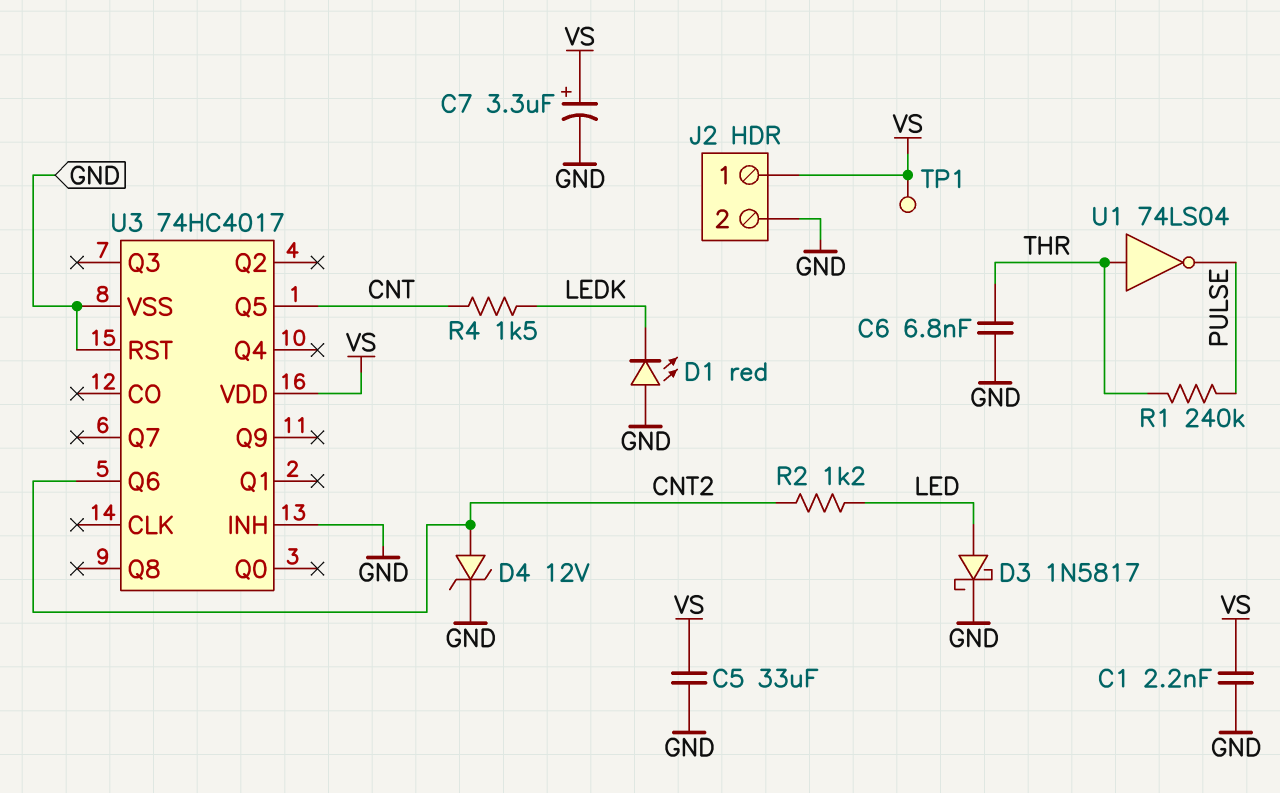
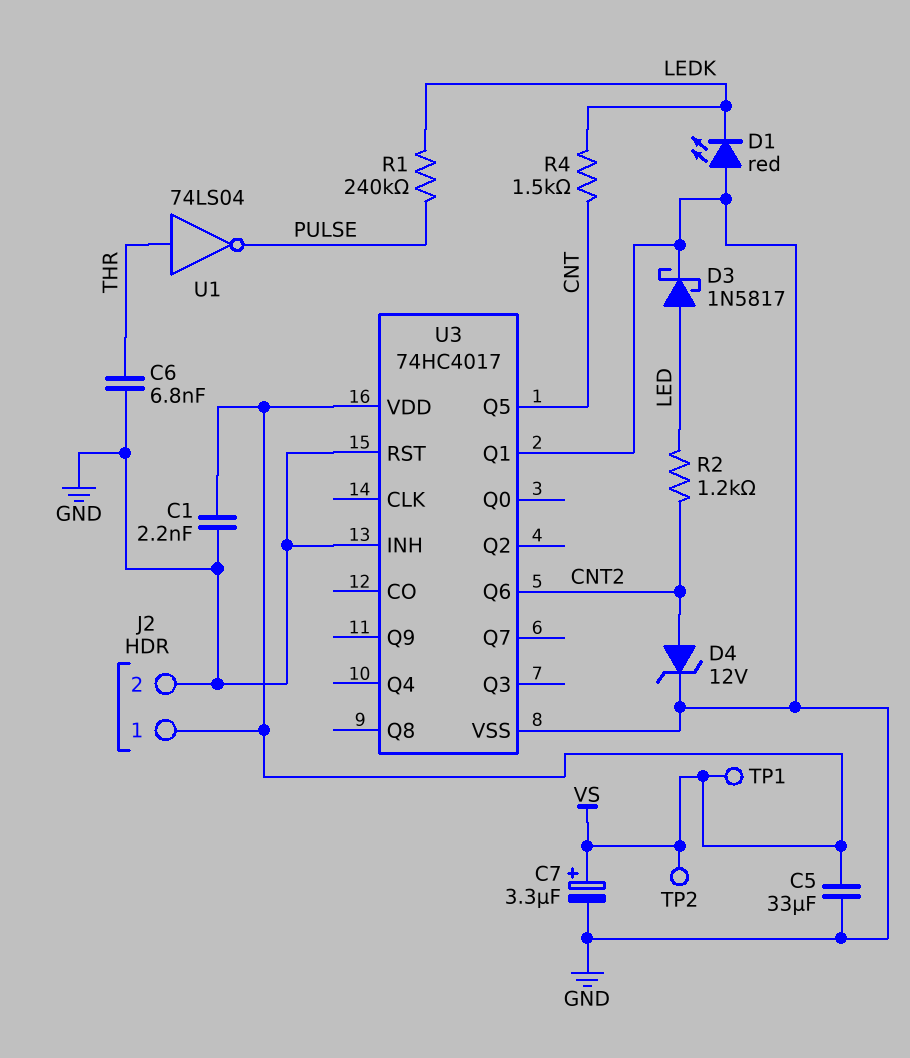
R1: 240k (PULSE, THR) -> 240k (LEDK, PULSE)
TP2: none -> test point (VS)
U3 pin Q1: none -> GND

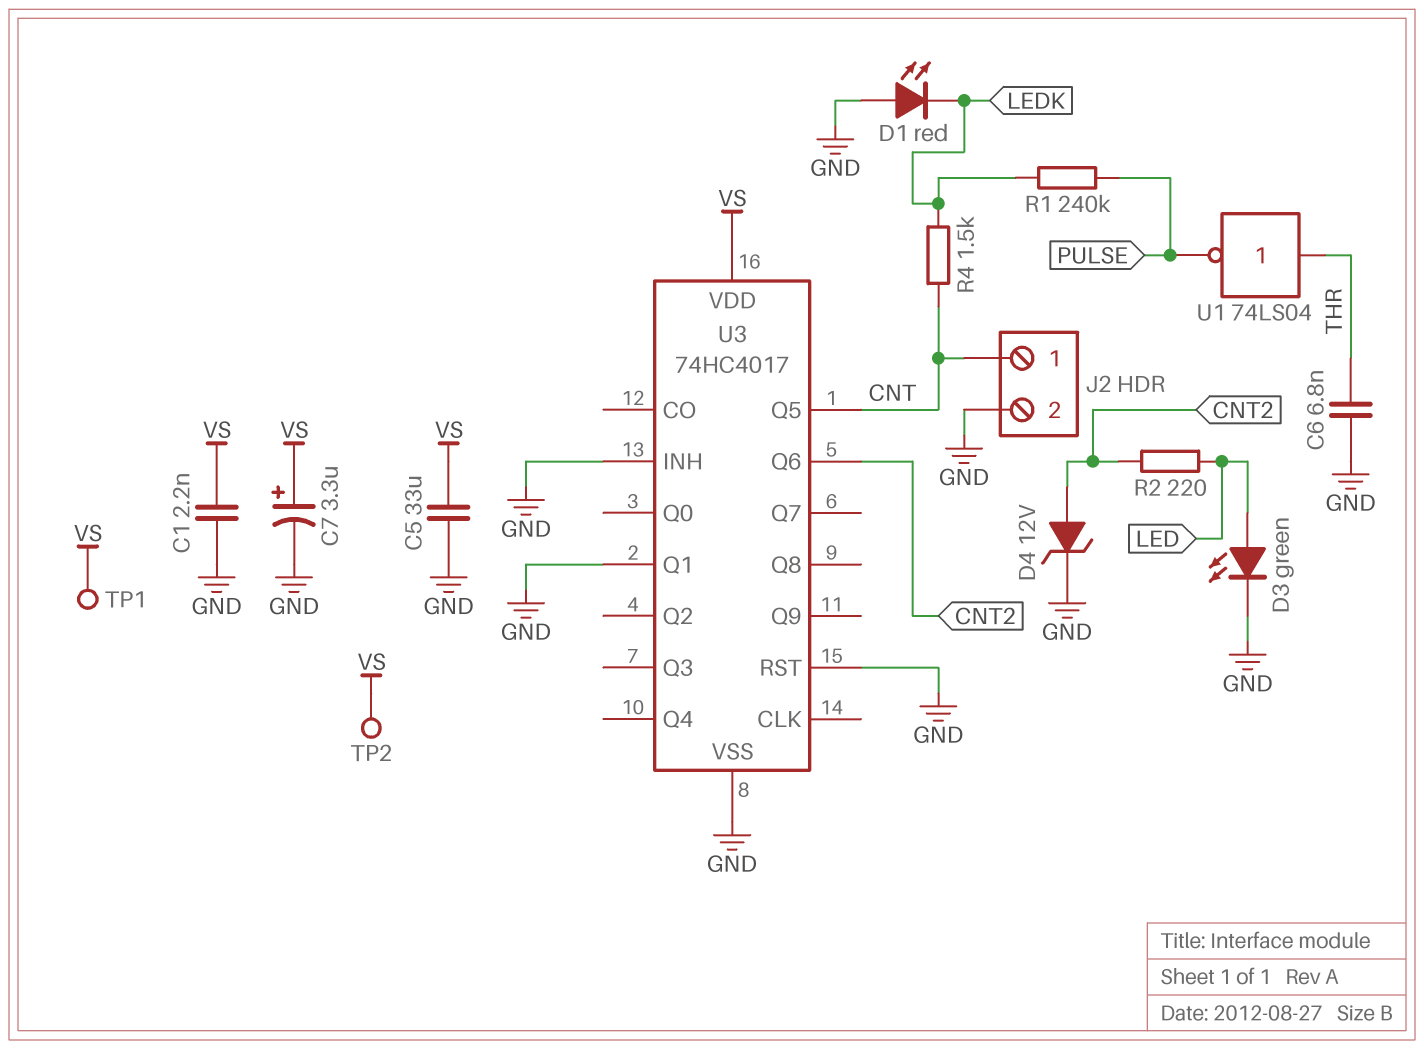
D3: schottky 1N5817 (A LED, K GND) -> LED green (A LED, K GND)
J2 pin 1: VS -> CNT
R2: 1.2k (CNT2, LED) -> 220 (CNT2, LED)

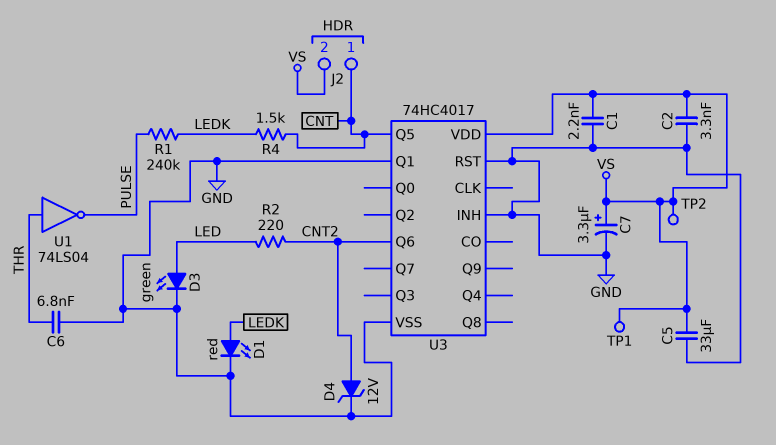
C2: none -> 3.3nF (GND, VS)
D1: LED red (A GND, K LEDK) -> LED red (A LEDK, K GND)
J2 pin 2: GND -> VS

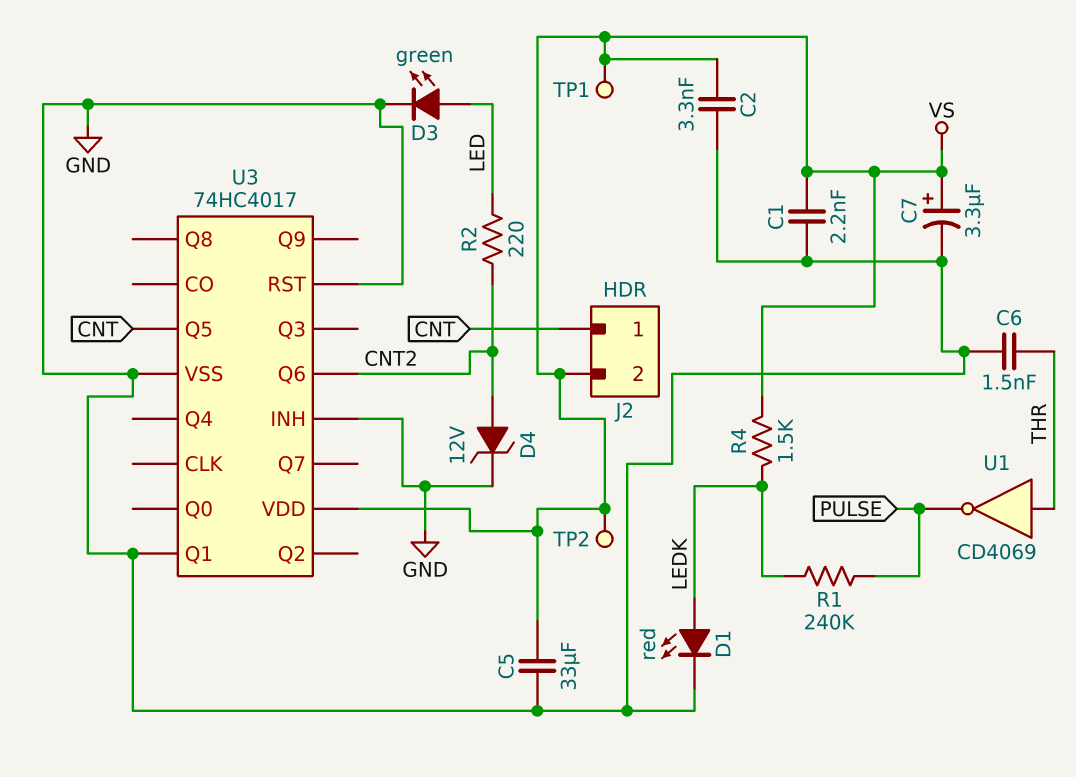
C6: 6.8nF (GND, THR) -> 1.5nF (GND, THR)
R4: 1.5k (CNT, LEDK) -> 1.5k (LEDK, VS)
U1: NOT 74LS04 (in THR, out PULSE) -> NOT CD4069 (in THR, out PULSE)

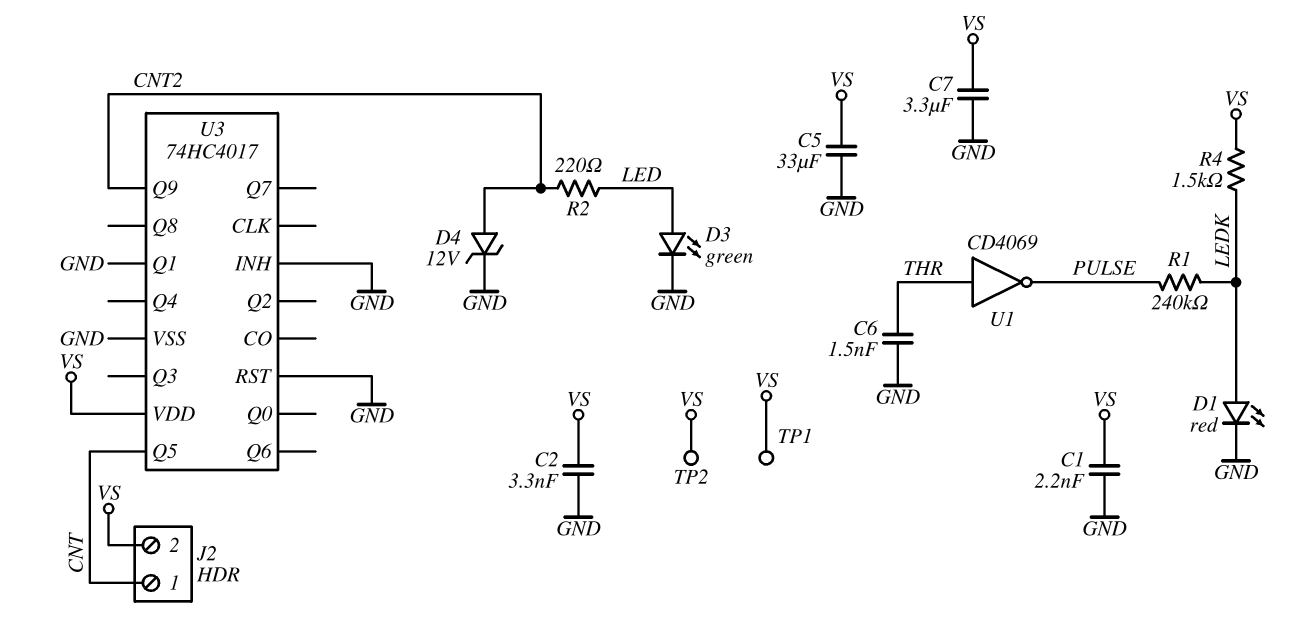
C7: 3.3uF (plus VS, minus GND) -> 3.3uF (GND, VS)
U3 pin Q6: CNT2 -> none
U3 pin Q9: none -> CNT2

